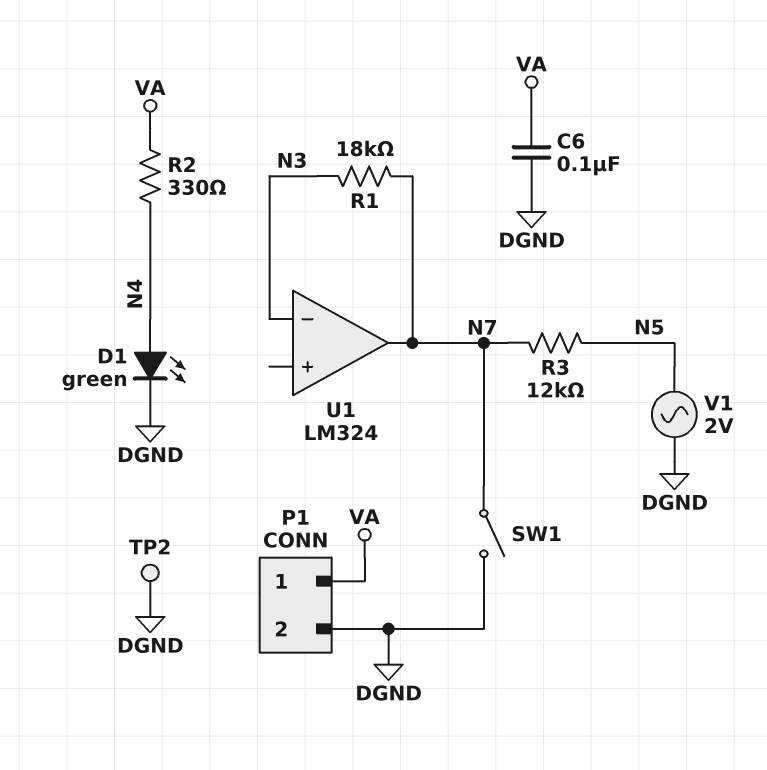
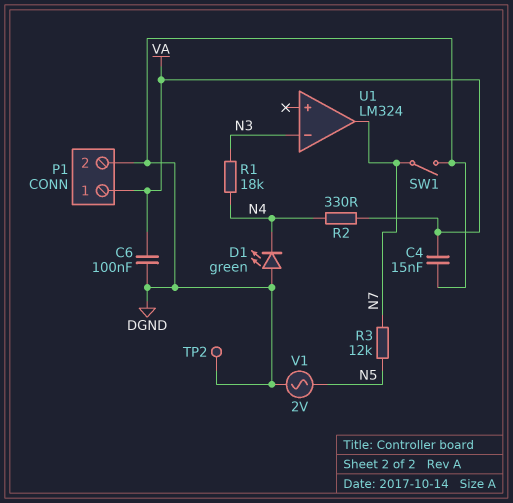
C4: none -> 15nF (DGND, VA)
D1: LED green (A N4, K DGND) -> LED green (A DGND, K N4)
R1: 18k (N3, N7) -> 18k (N3, N4)

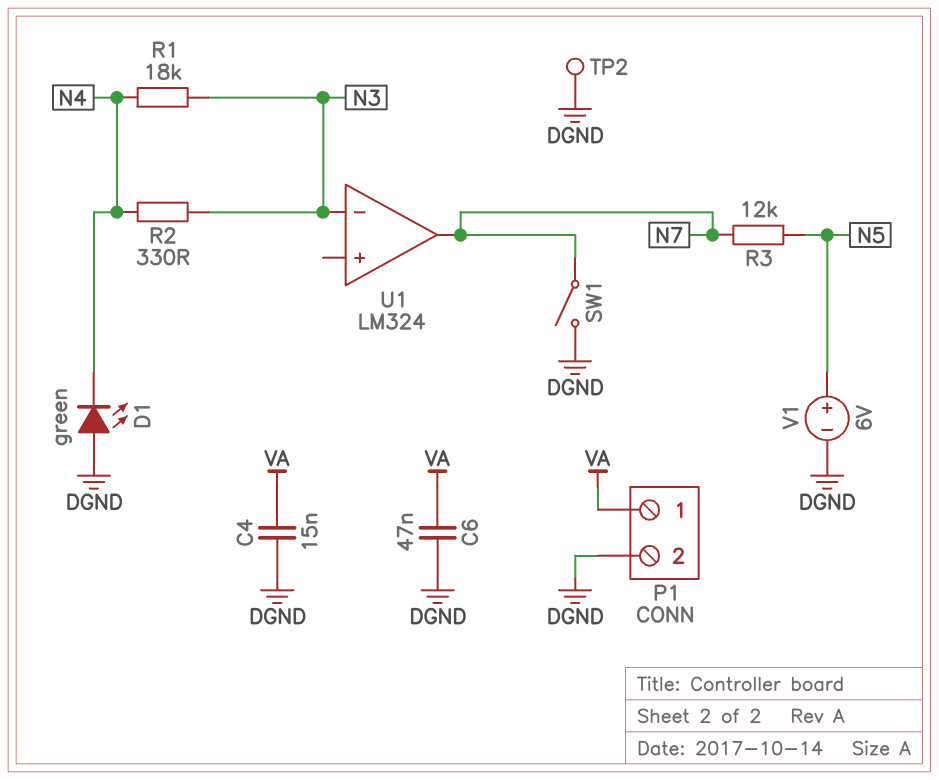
C6: 100nF (DGND, VA) -> 47nF (DGND, VA)
R2: 330 (N4, VA) -> 330 (N3, N4)
V1: AC 2V (DGND, N5) -> 6V (plus N5, minus DGND)

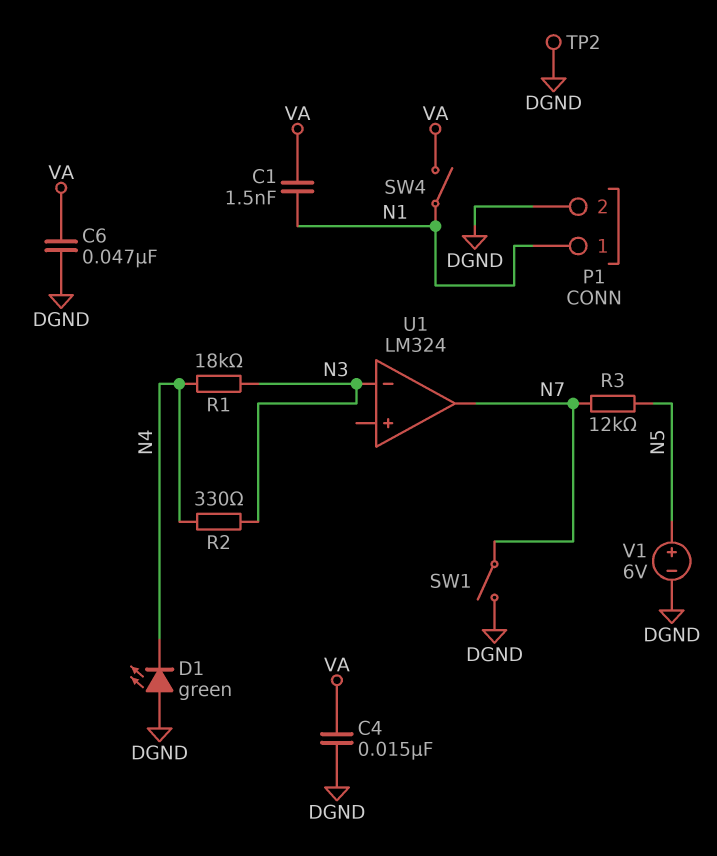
C1: none -> 1.5nF (N1, VA)
P1 pin 1: VA -> N1
SW4: none -> switch (N1, VA)

